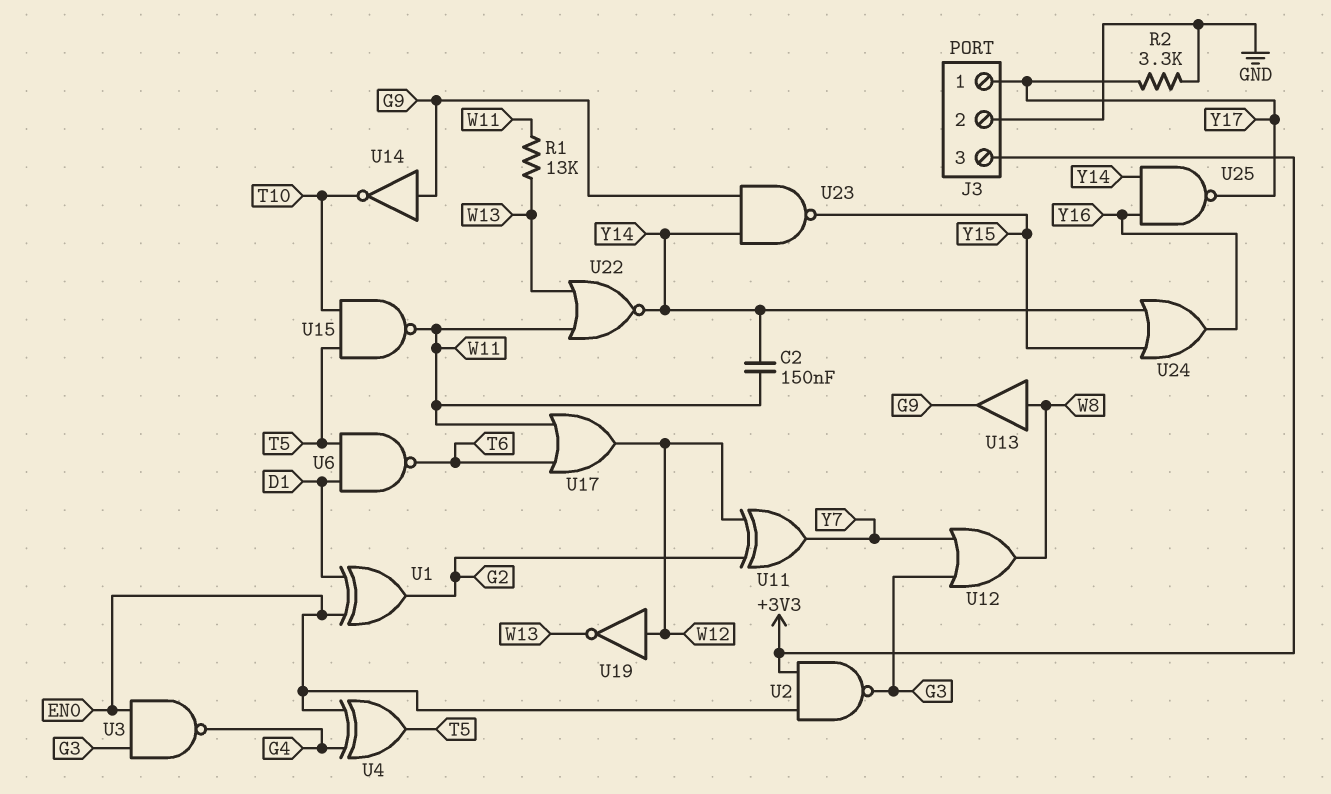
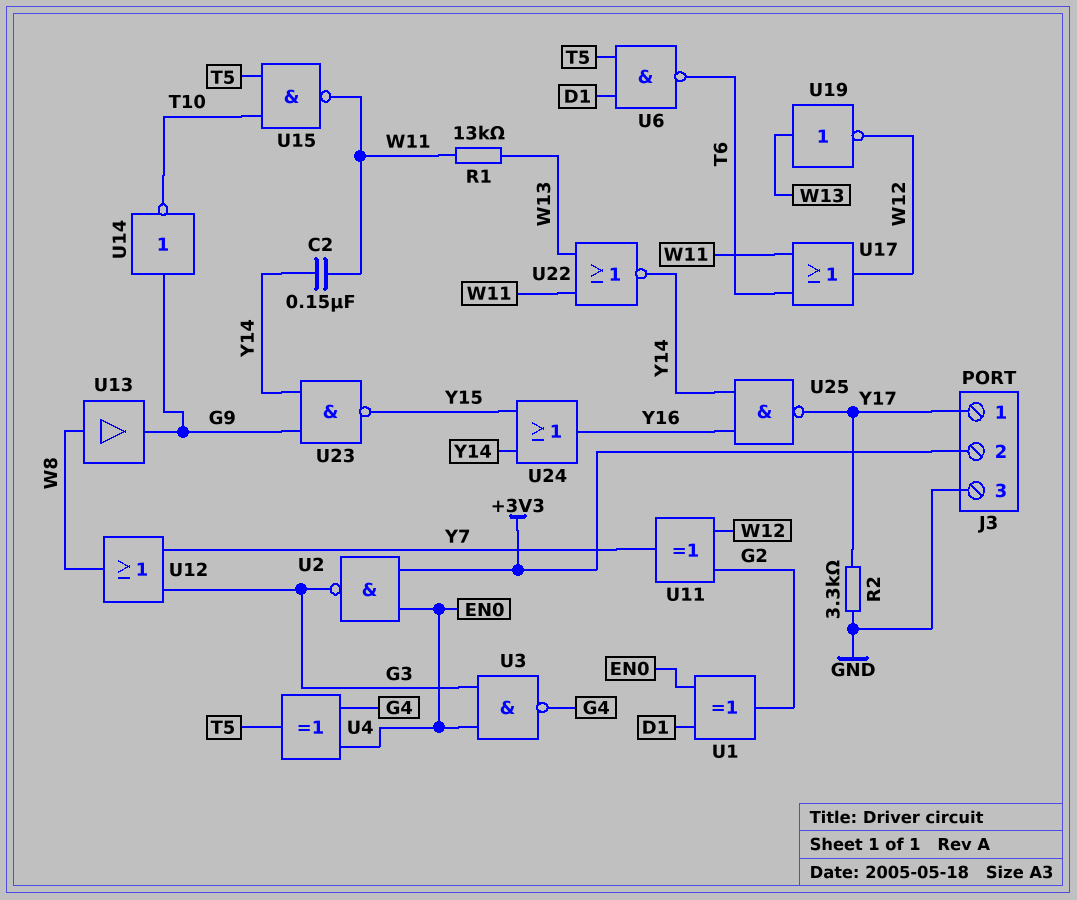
J3 pin 2: GND -> +3V3
J3 pin 3: +3V3 -> GND
U19: NOT (in W12, out W13) -> NOT (in W13, out W12)

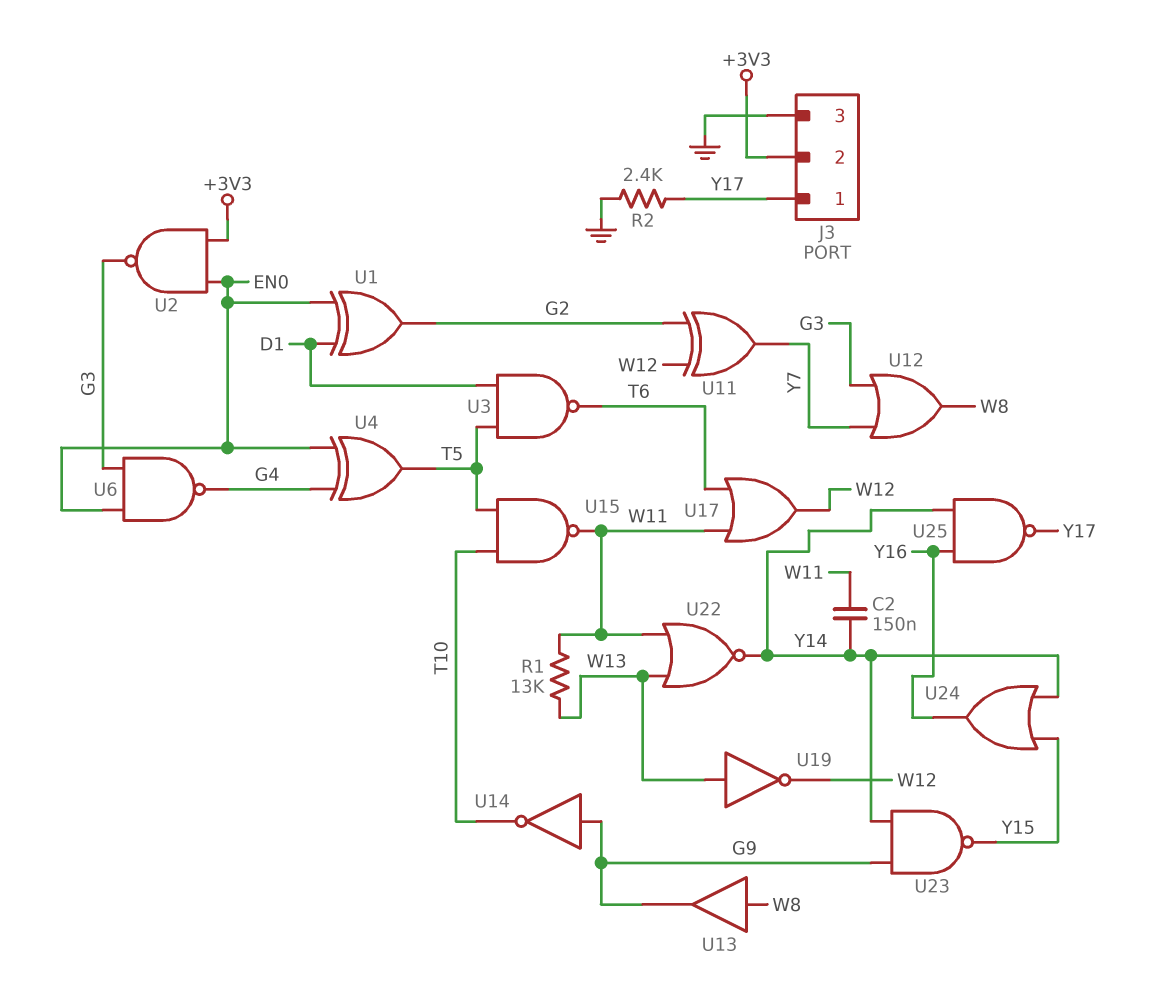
R2: 3.3k (GND, Y17) -> 2.4k (GND, Y17)
U3: NAND (in EN0, in G3, out G4) -> NAND (in D1, in T5, out T6)
U6: NAND (in D1, in T5, out T6) -> NAND (in EN0, in G3, out G4)

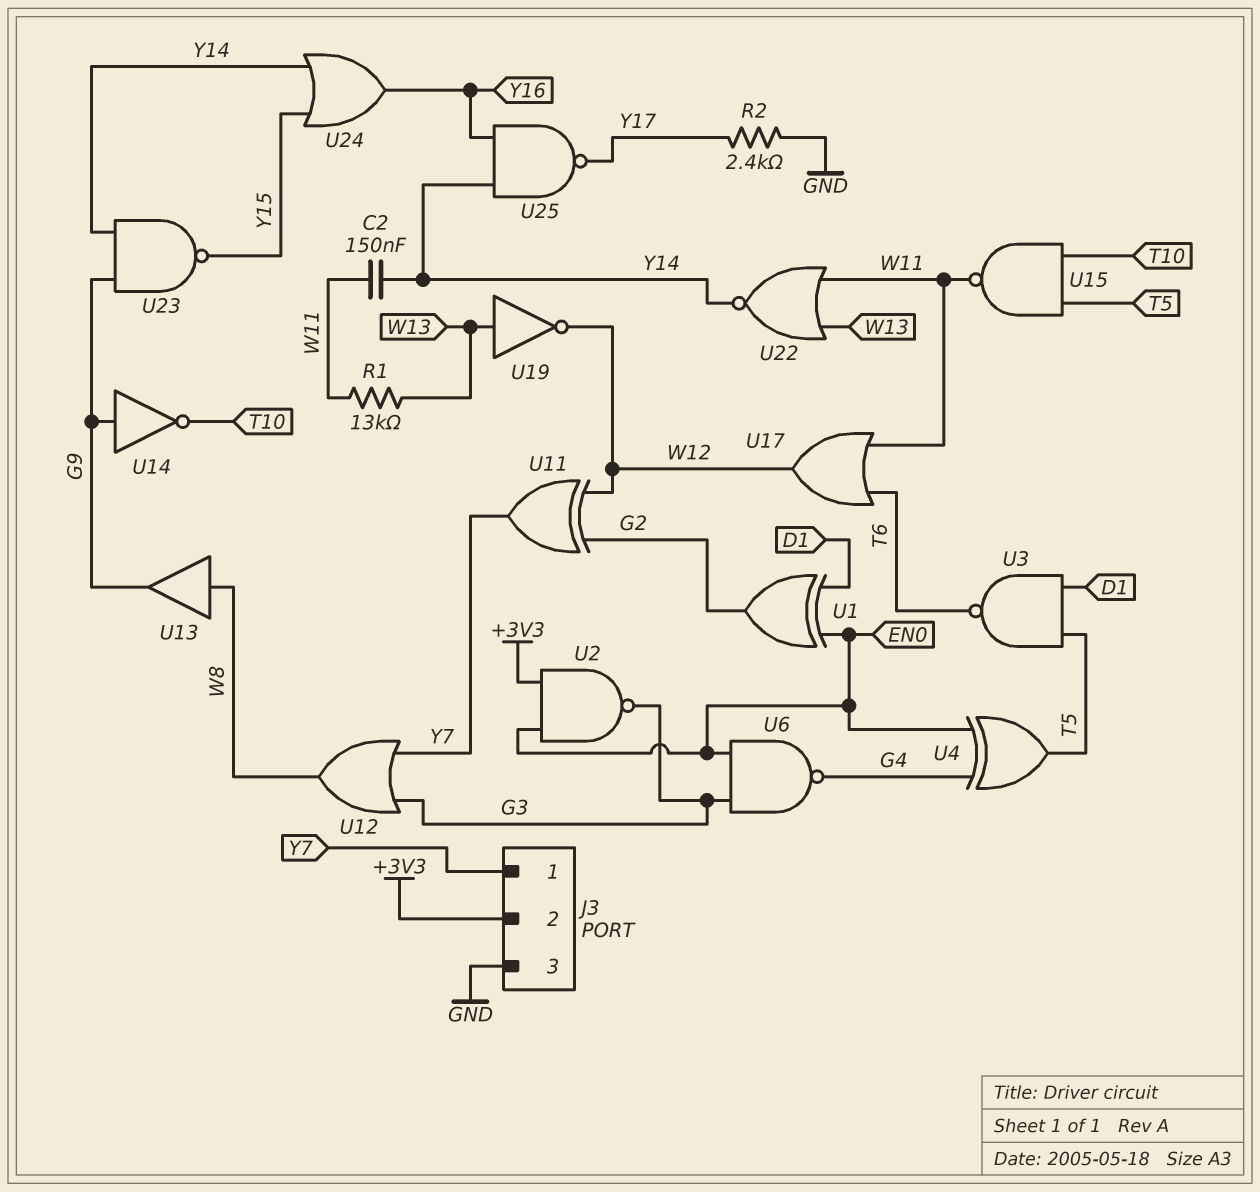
J3 pin 1: Y17 -> Y7

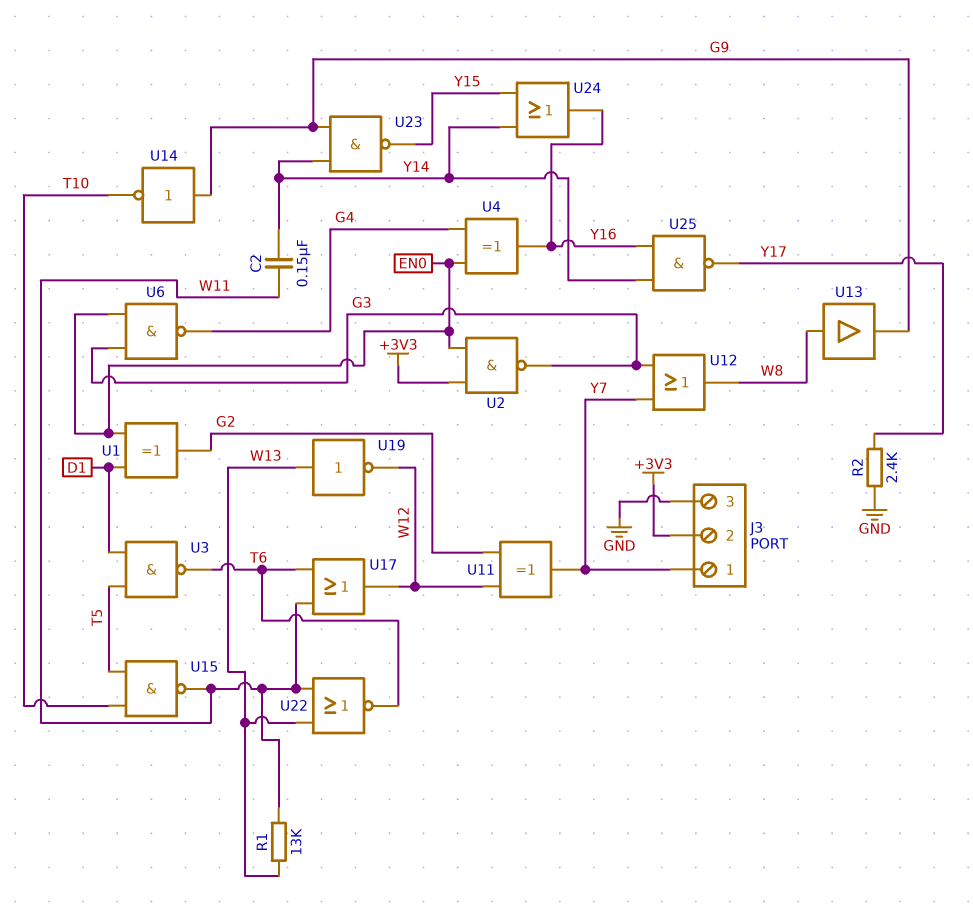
U4: XOR (in EN0, in G4, out T5) -> XOR (in EN0, in G4, out Y16)
U22: NOR (in W11, in W13, out Y14) -> NOR (in W11, in W13, out T6)

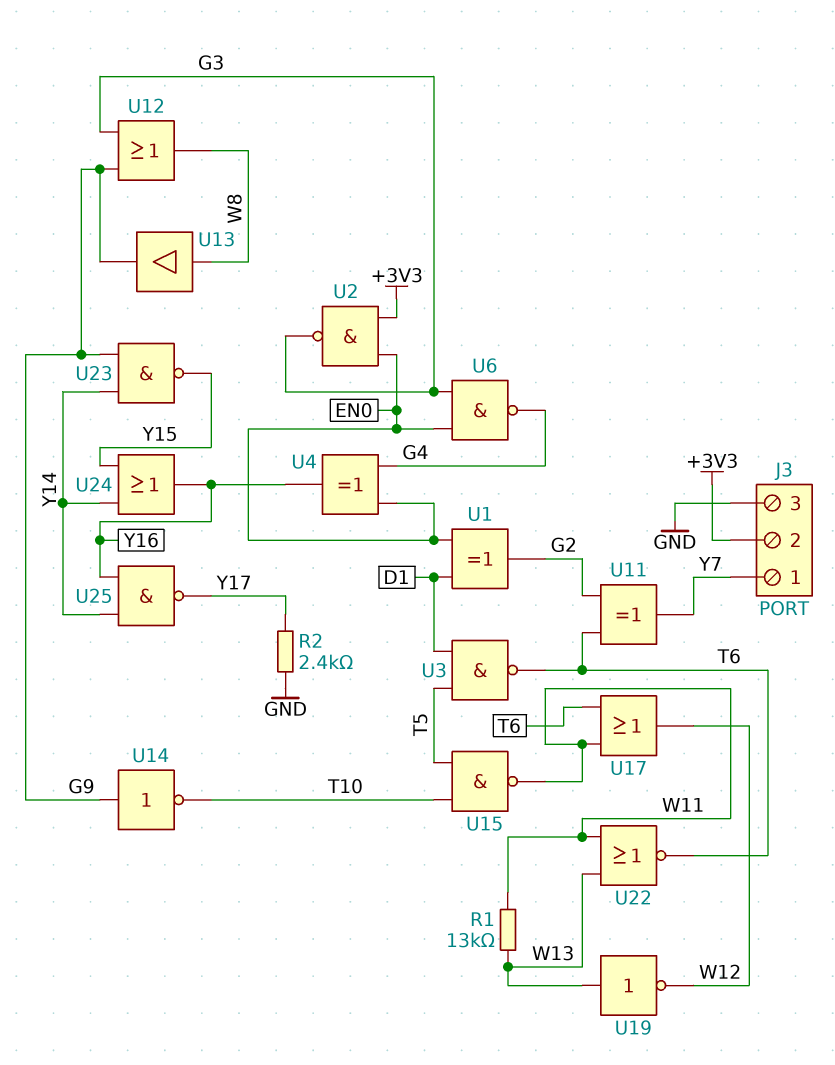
C2: 150nF (W11, Y14) -> none
U11: XOR (in G2, in W12, out Y7) -> XOR (in G2, in T6, out Y7)
U12: OR (in G3, in Y7, out W8) -> OR (in G3, in G9, out W8)

